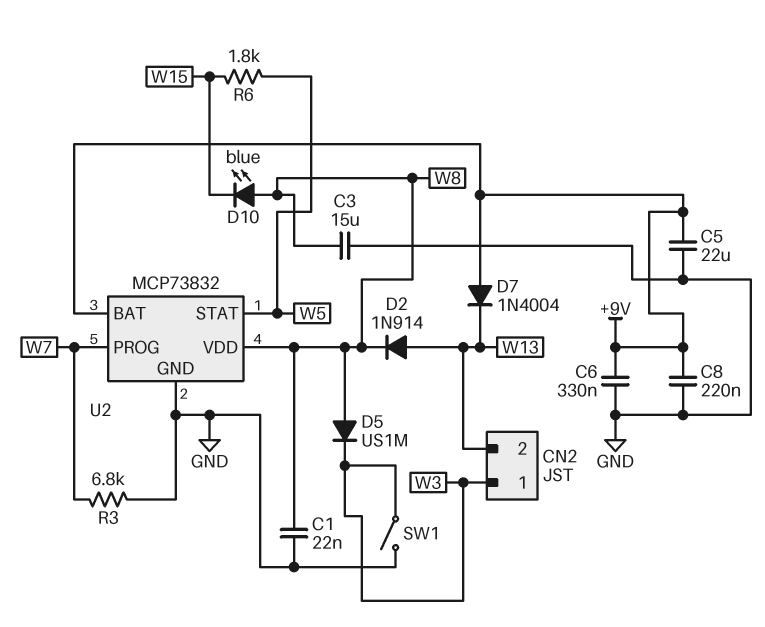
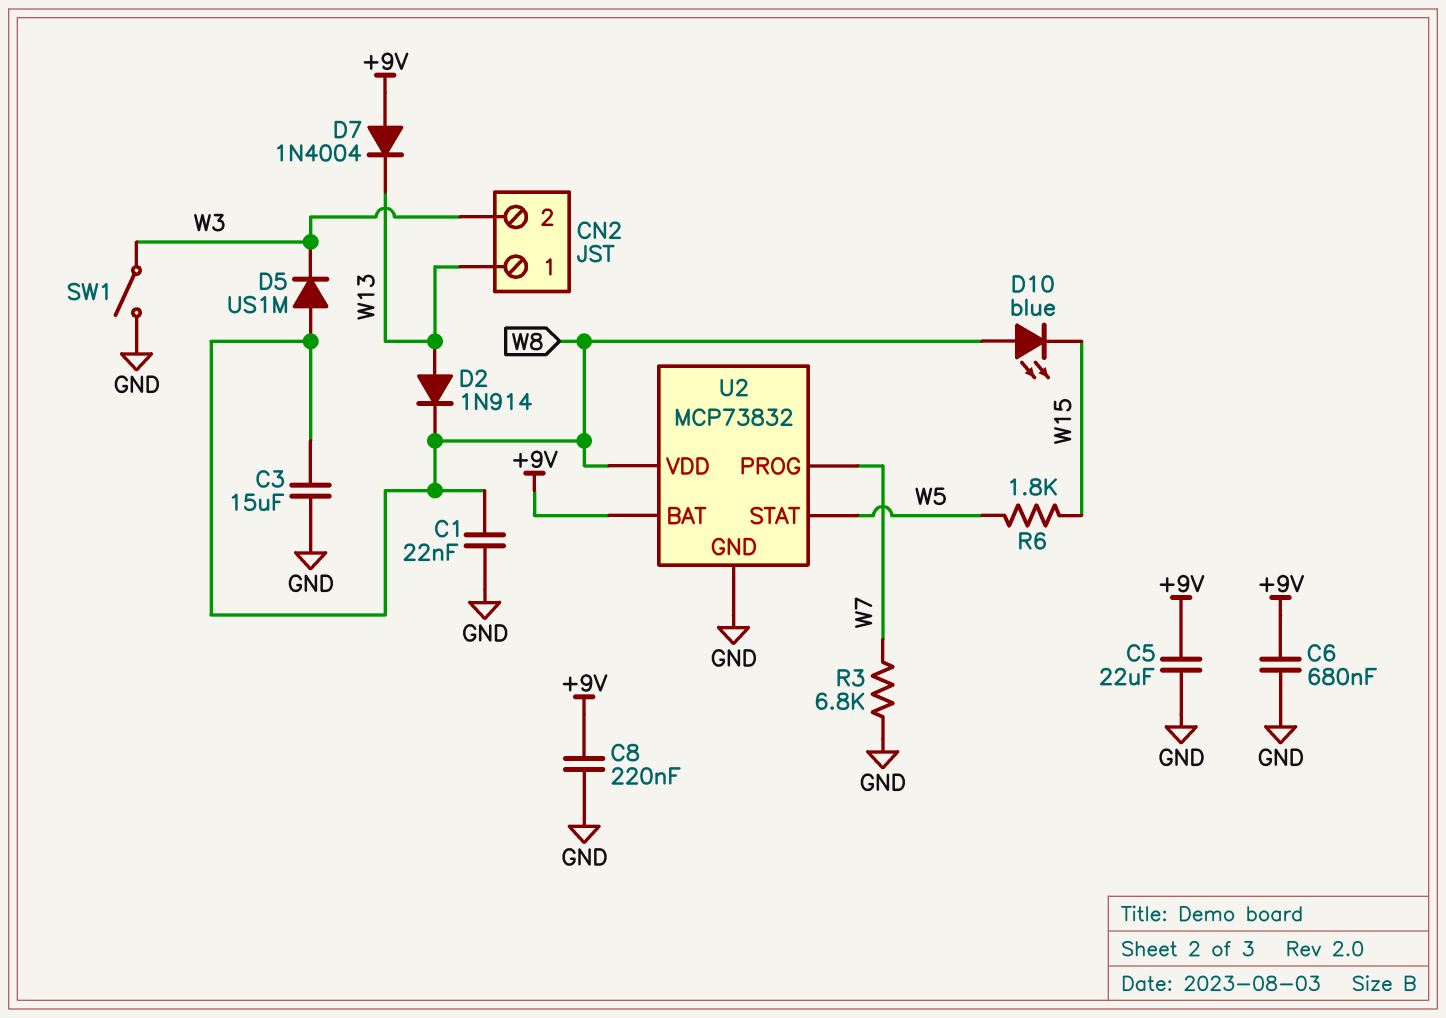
C6: 330nF (+9V, GND) -> 680nF (+9V, GND)
CN2 pin 1: W3 -> W13
CN2 pin 2: W13 -> W3

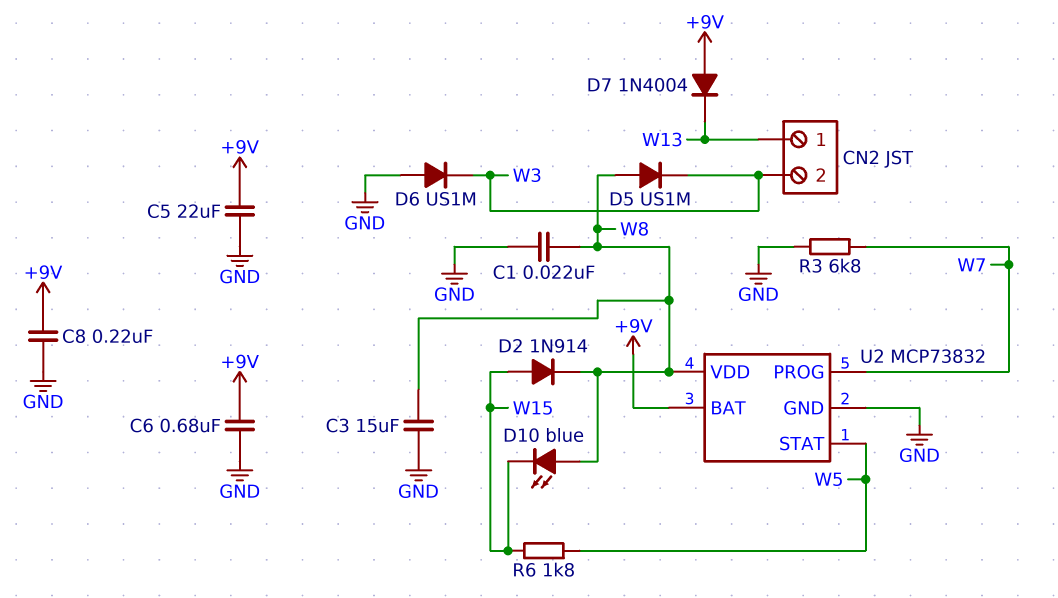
D2: diode 1N914 (A W13, K W8) -> diode 1N914 (A W15, K W8)
D6: none -> diode US1M (A GND, K W3)
SW1: switch (GND, W3) -> none

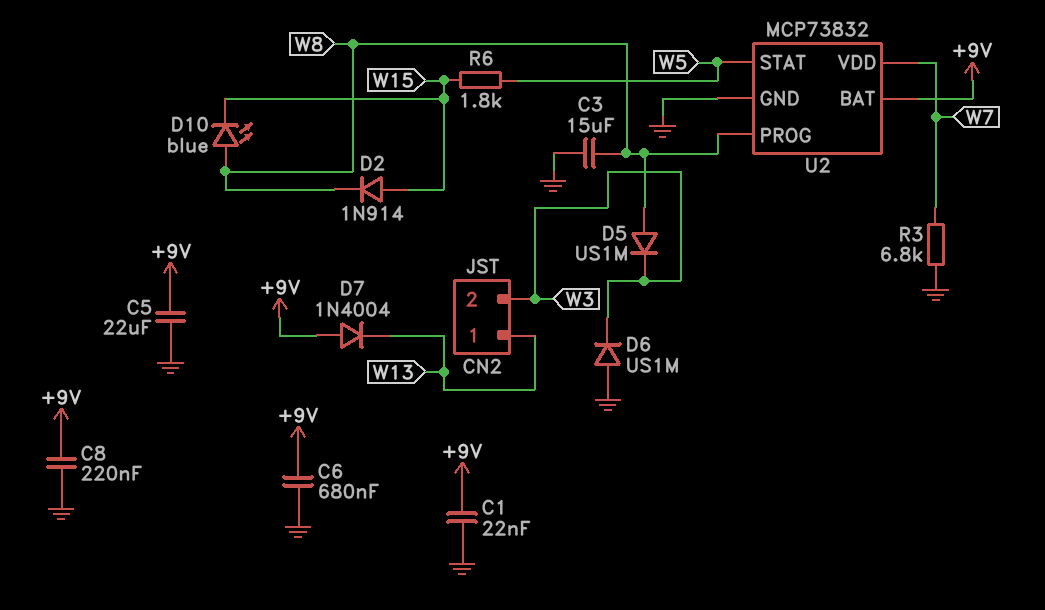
C1: 22nF (GND, W8) -> 22nF (+9V, GND)
U2 pin PROG: W7 -> W8
U2 pin VDD: W8 -> W7

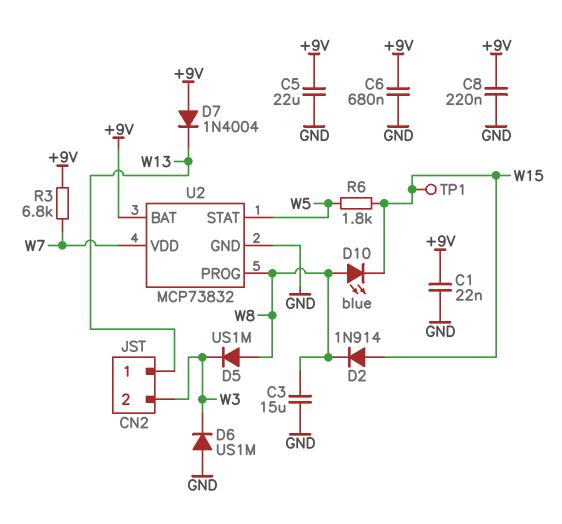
R3: 6.8k (GND, W7) -> 6.8k (+9V, W7)
TP1: none -> test point (W15)

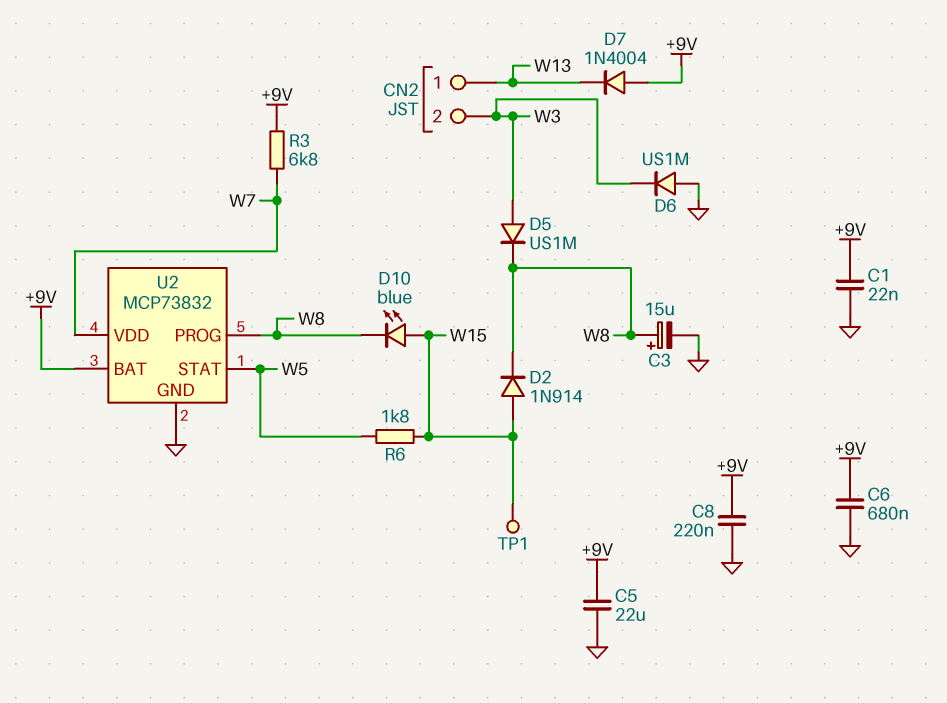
C3: 15uF (GND, W8) -> 15uF (plus W8, minus GND)
D5: diode US1M (A W8, K W3) -> diode US1M (A W3, K W8)
D10: LED blue (A W8, K W15) -> LED blue (A W15, K W8)

